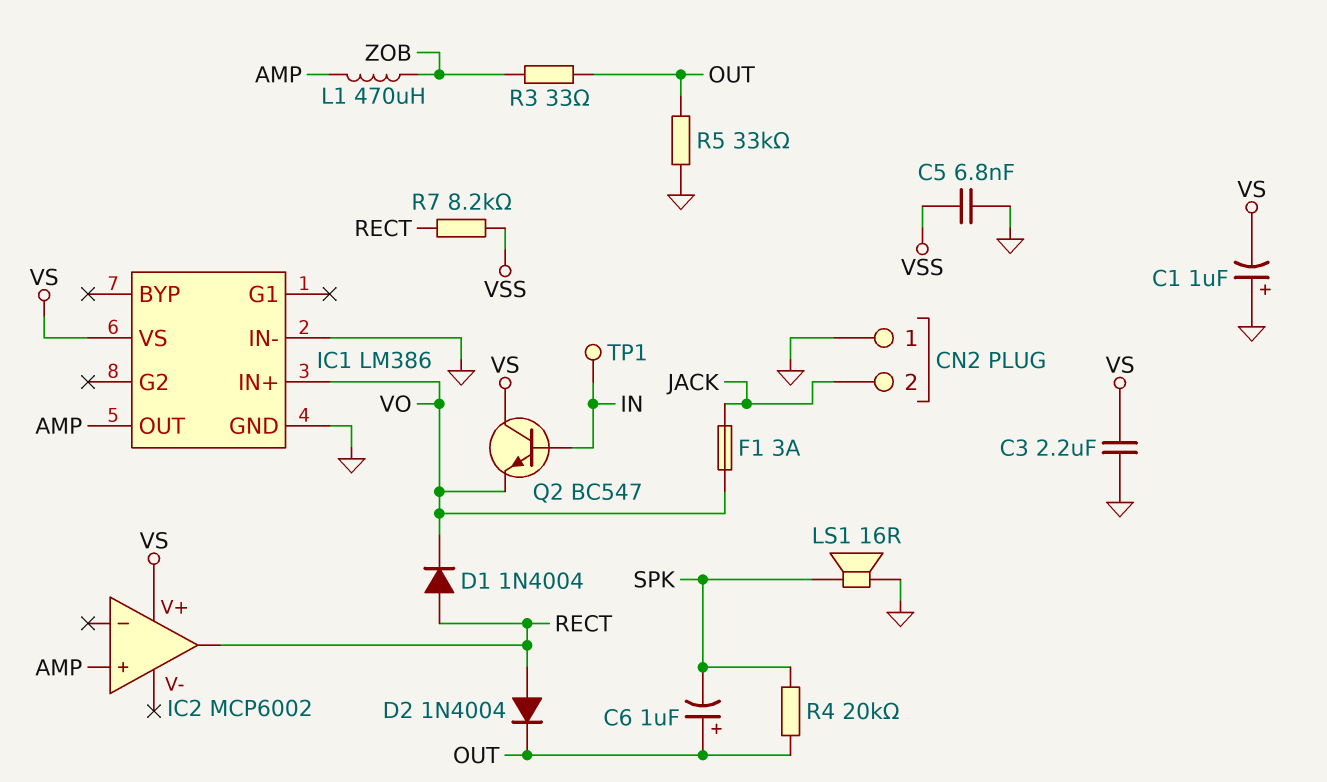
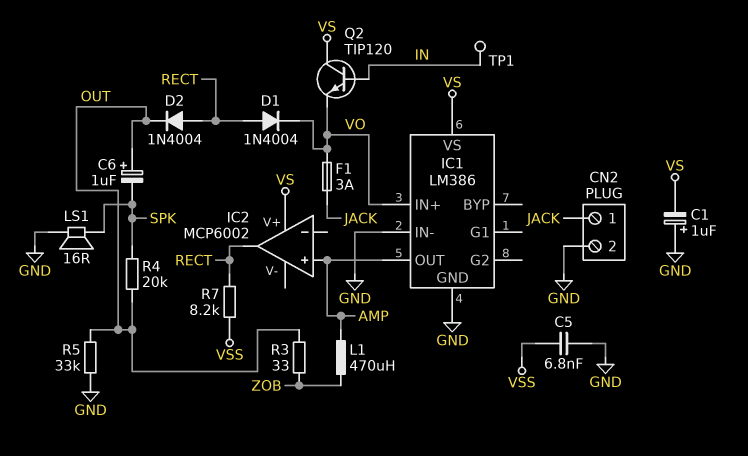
C3: 2.2uF (GND, VS) -> none
CN2 pin 1: GND -> JACK
CN2 pin 2: JACK -> GND
Q2: NPN BC547 (B IN, C VS, E VO) -> NPN TIP120 (B IN, C VS, E VO)

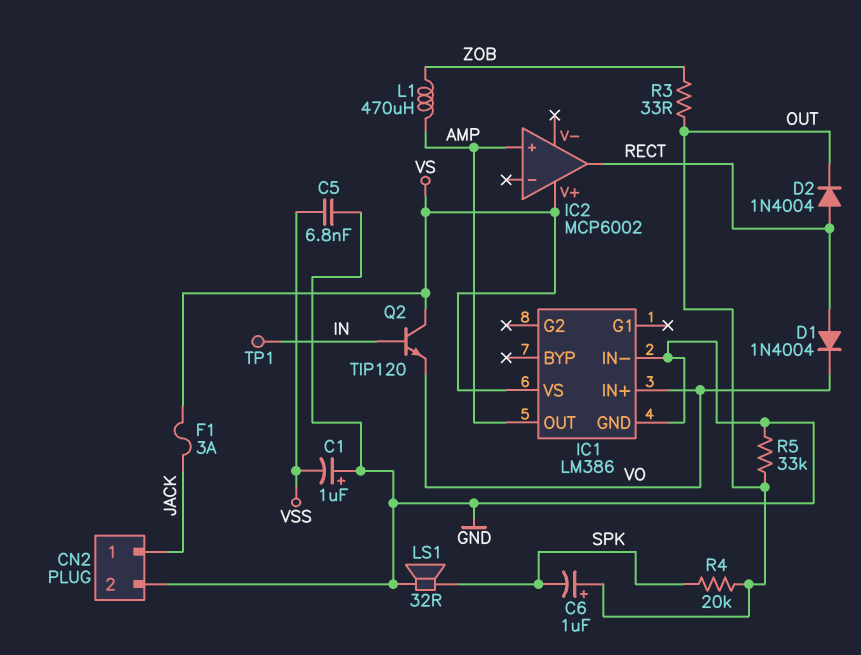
C1: 1uF (plus GND, minus VS) -> 1uF (plus GND, minus VSS)
F1: 3A (JACK, VO) -> 3A (JACK, VS)
LS1: speaker 16R (GND, SPK) -> speaker 32R (GND, SPK)
R7: 8.2k (RECT, VSS) -> none

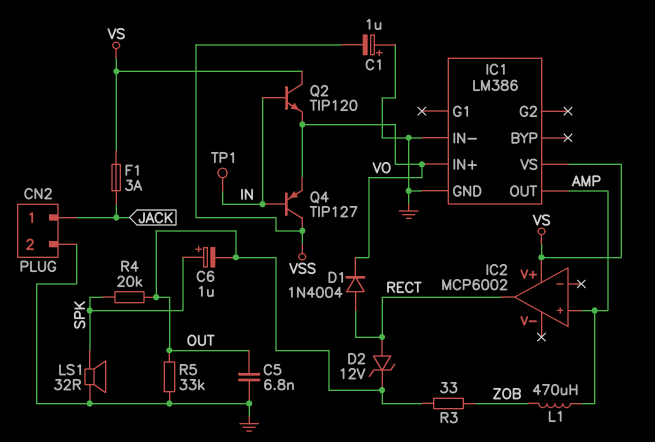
C5: 6.8nF (GND, VSS) -> 6.8nF (GND, OUT)
C6: 1uF (plus OUT, minus SPK) -> 1uF (plus SPK, minus OUT)
D2: diode 1N4004 (A RECT, K OUT) -> zener 12V (A RECT, K OUT)
Q4: none -> PNP TIP127 (B IN, C VSS, E VO)

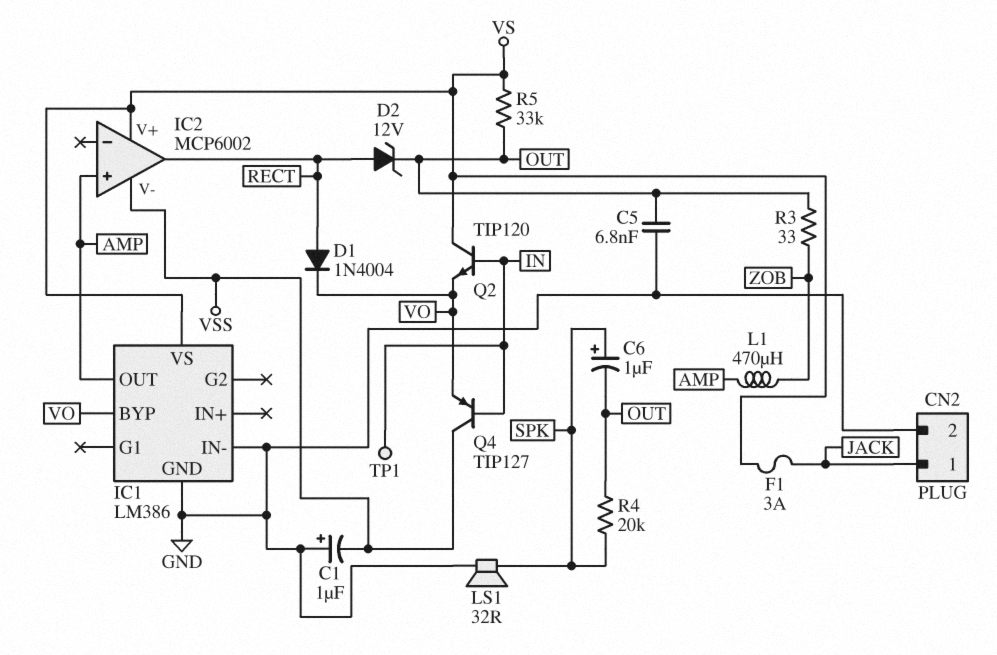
IC1 pin BYP: none -> VO
IC1 pin IN+: VO -> none
IC2 pin V-: none -> VSS
R5: 33k (GND, OUT) -> 33k (OUT, VS)

